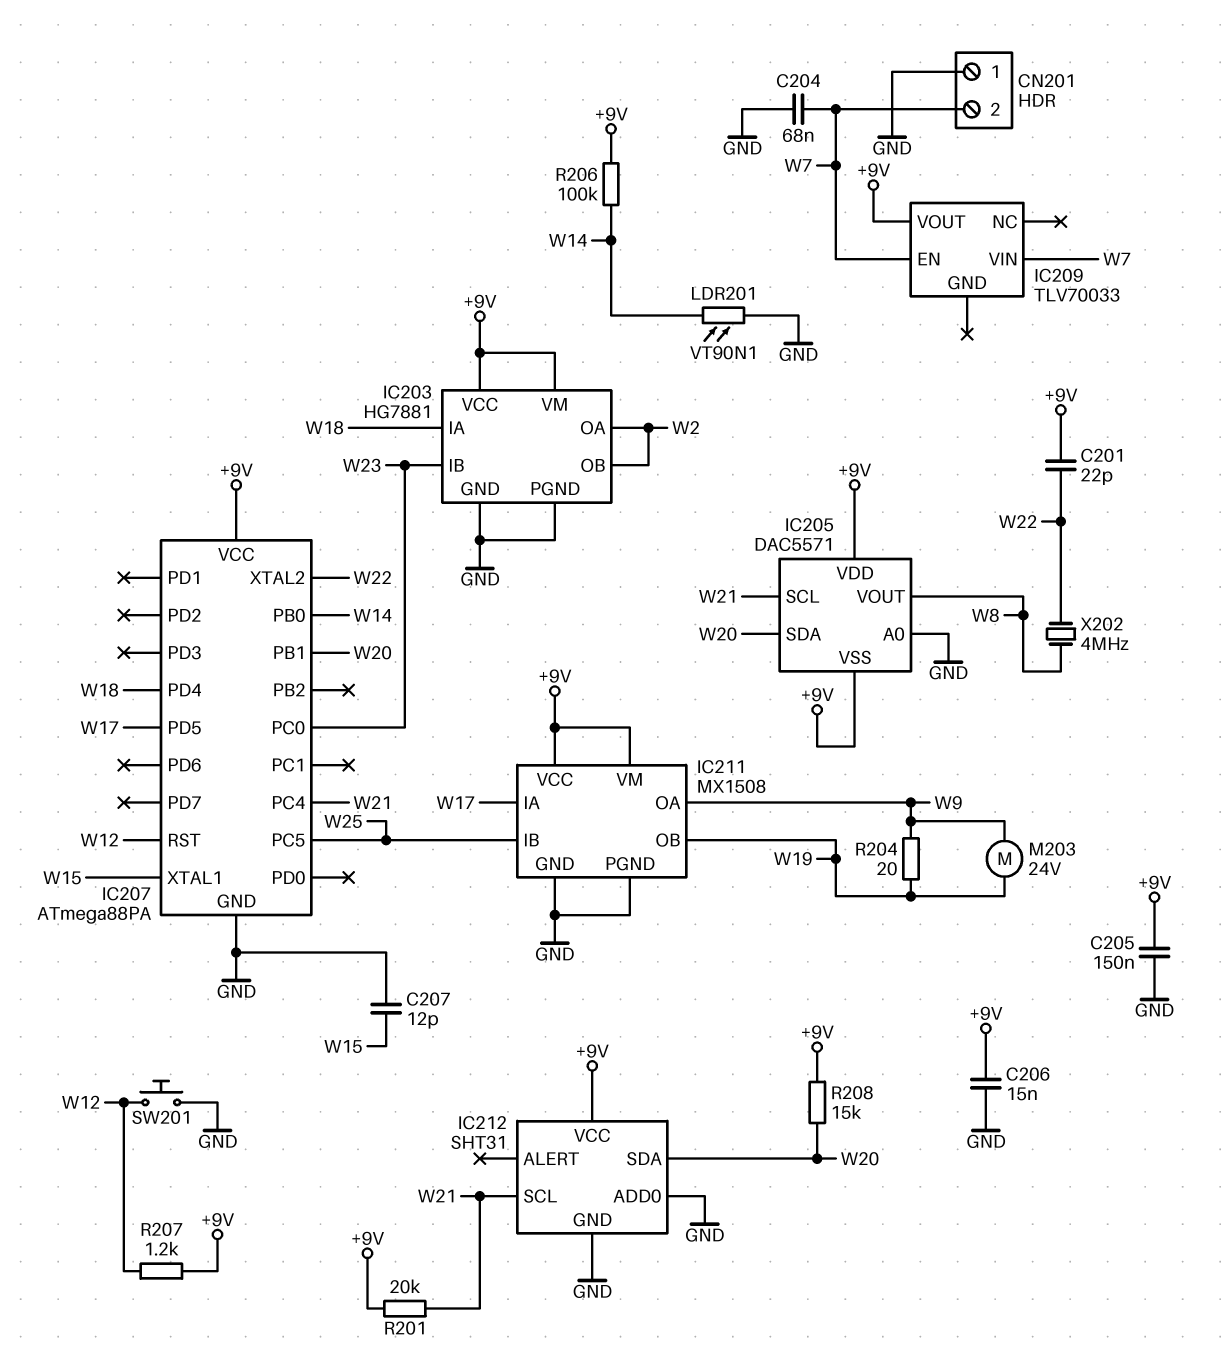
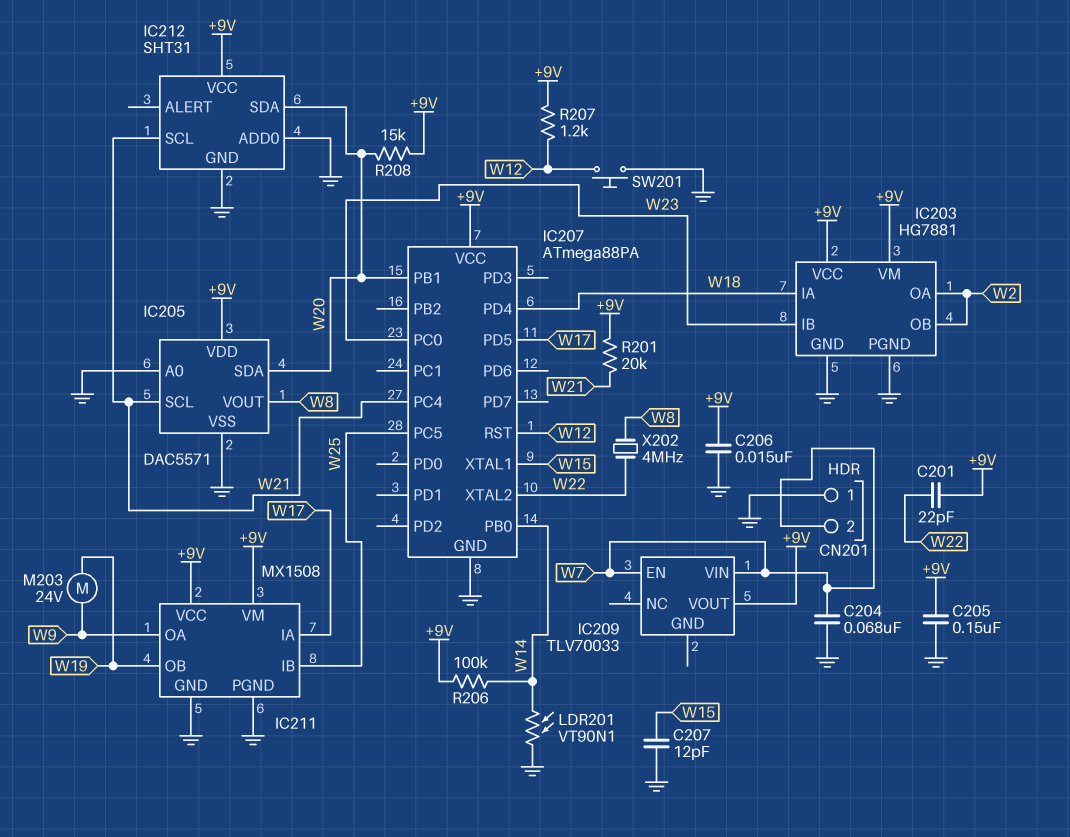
IC205 pin VSS: +9V -> GND
R204: 20 (W9, W19) -> none

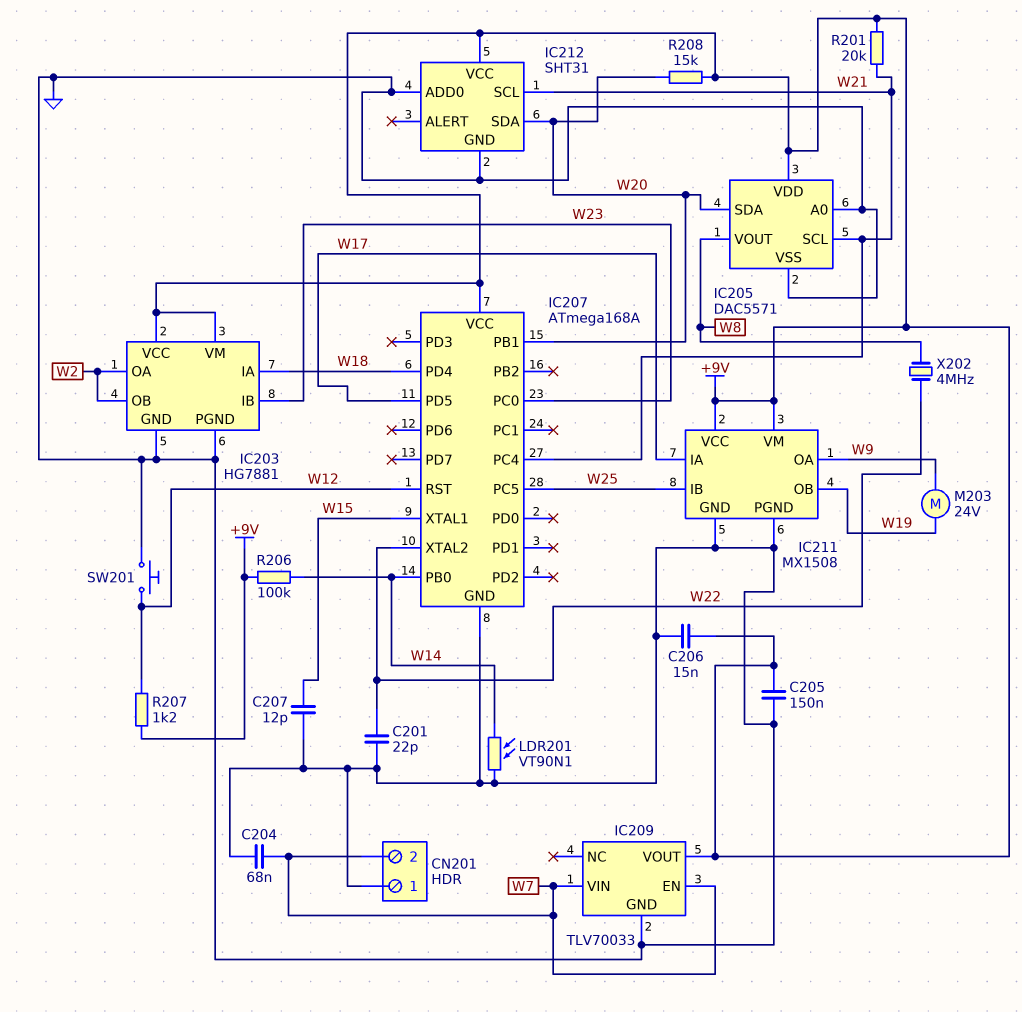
C201: 22pF (+9V, W22) -> 22pF (GND, W22)
IC207: ATmega88PA -> ATmega168A
IC209 pin GND: none -> GND

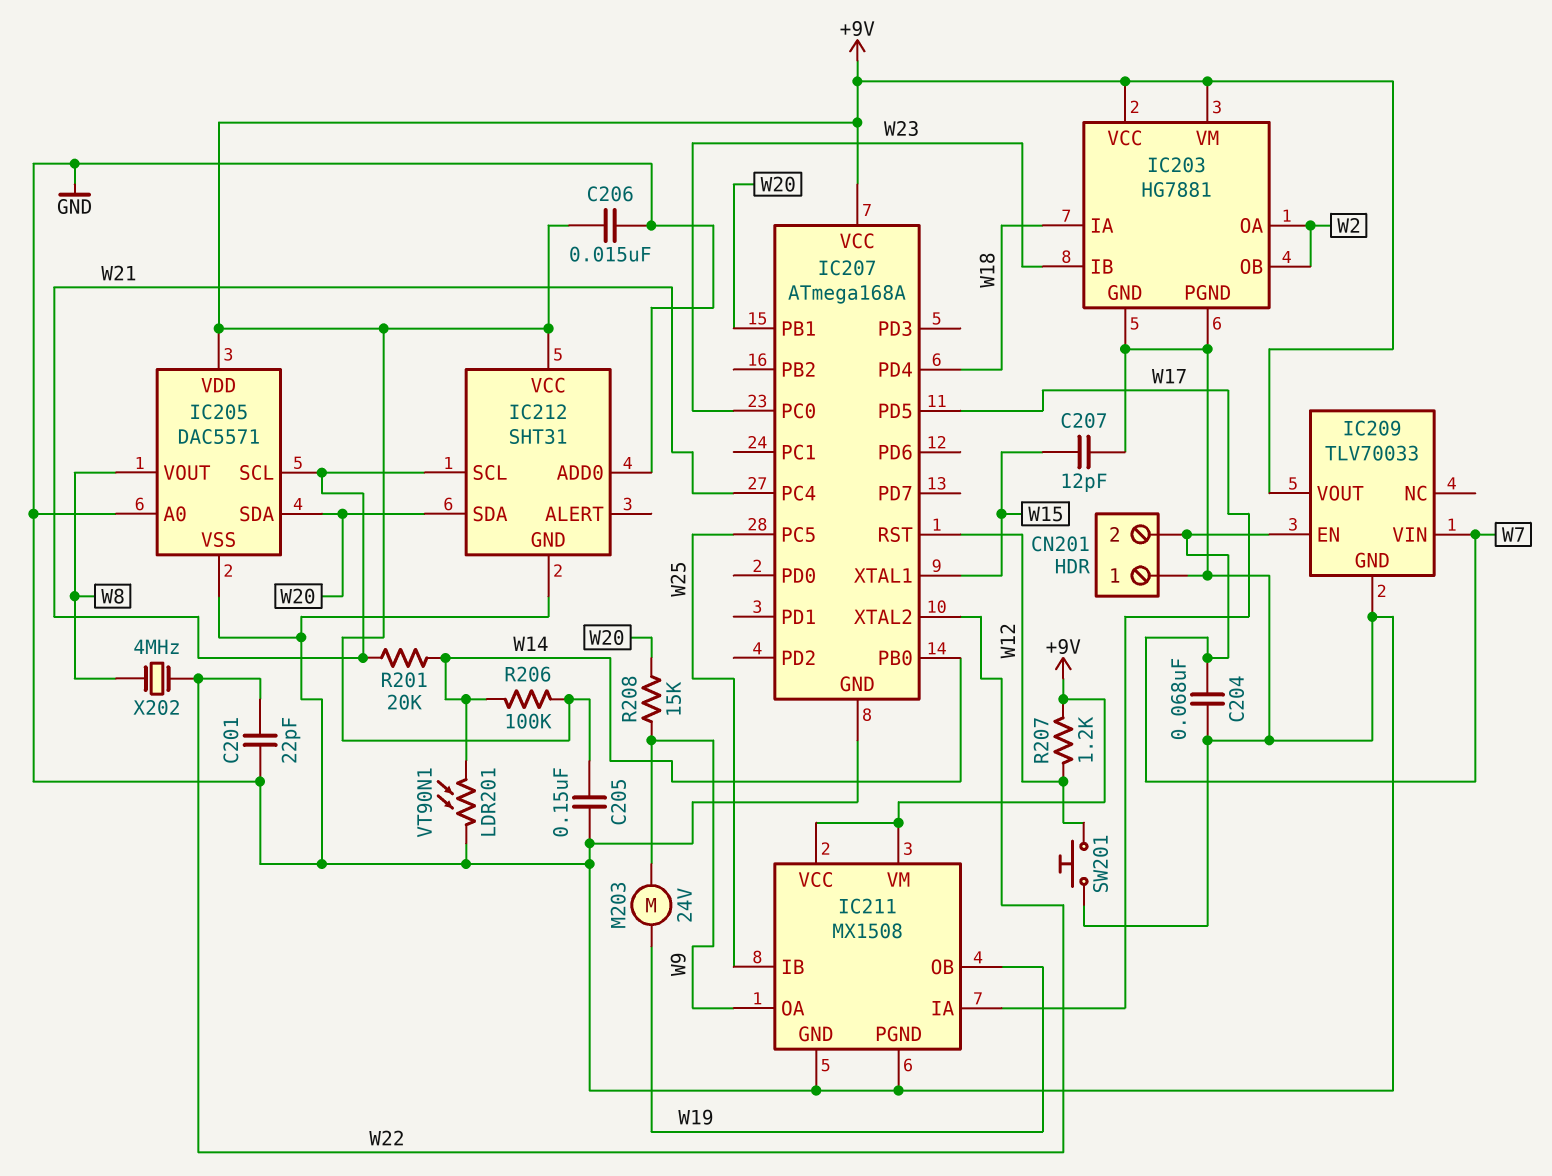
R201: 20k (+9V, W21) -> 20k (W14, W21)
R208: 15k (+9V, W20) -> 15k (W9, W20)

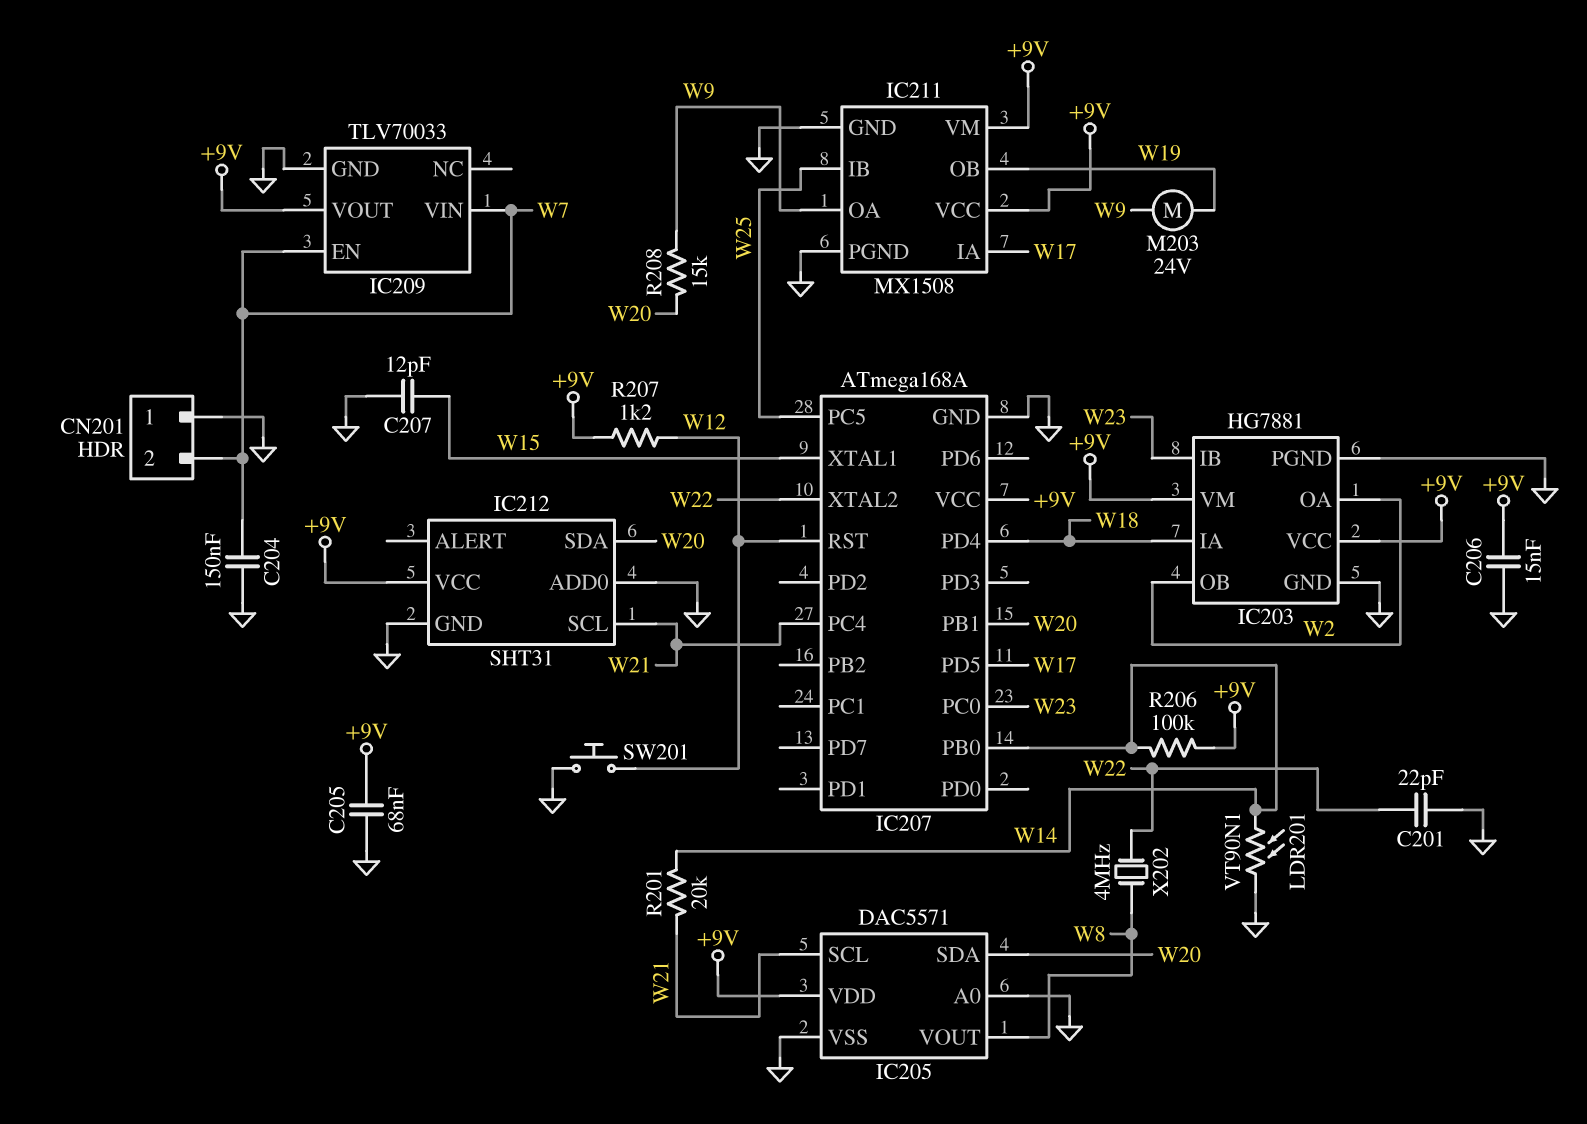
C204: 68nF (GND, W7) -> 150nF (GND, W7)
C205: 150nF (+9V, GND) -> 68nF (+9V, GND)

